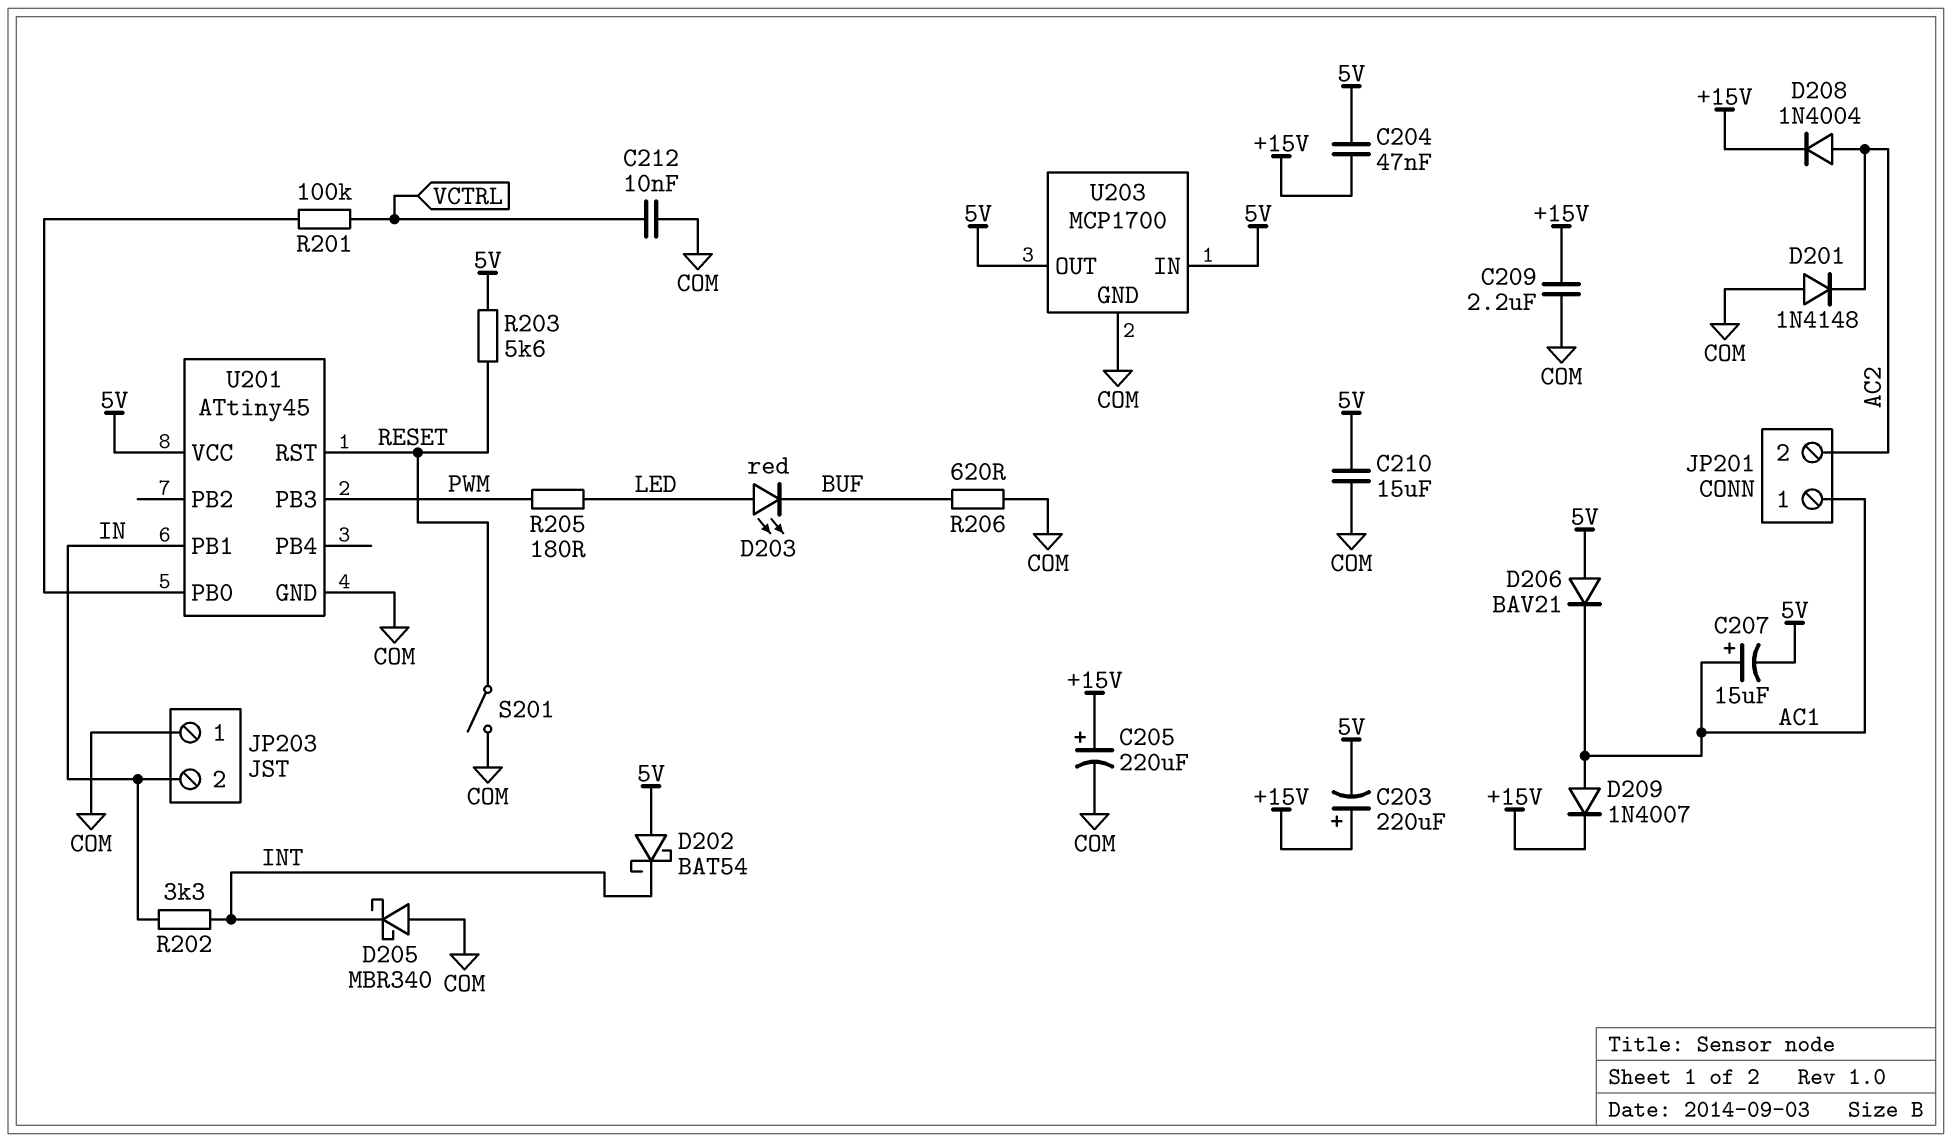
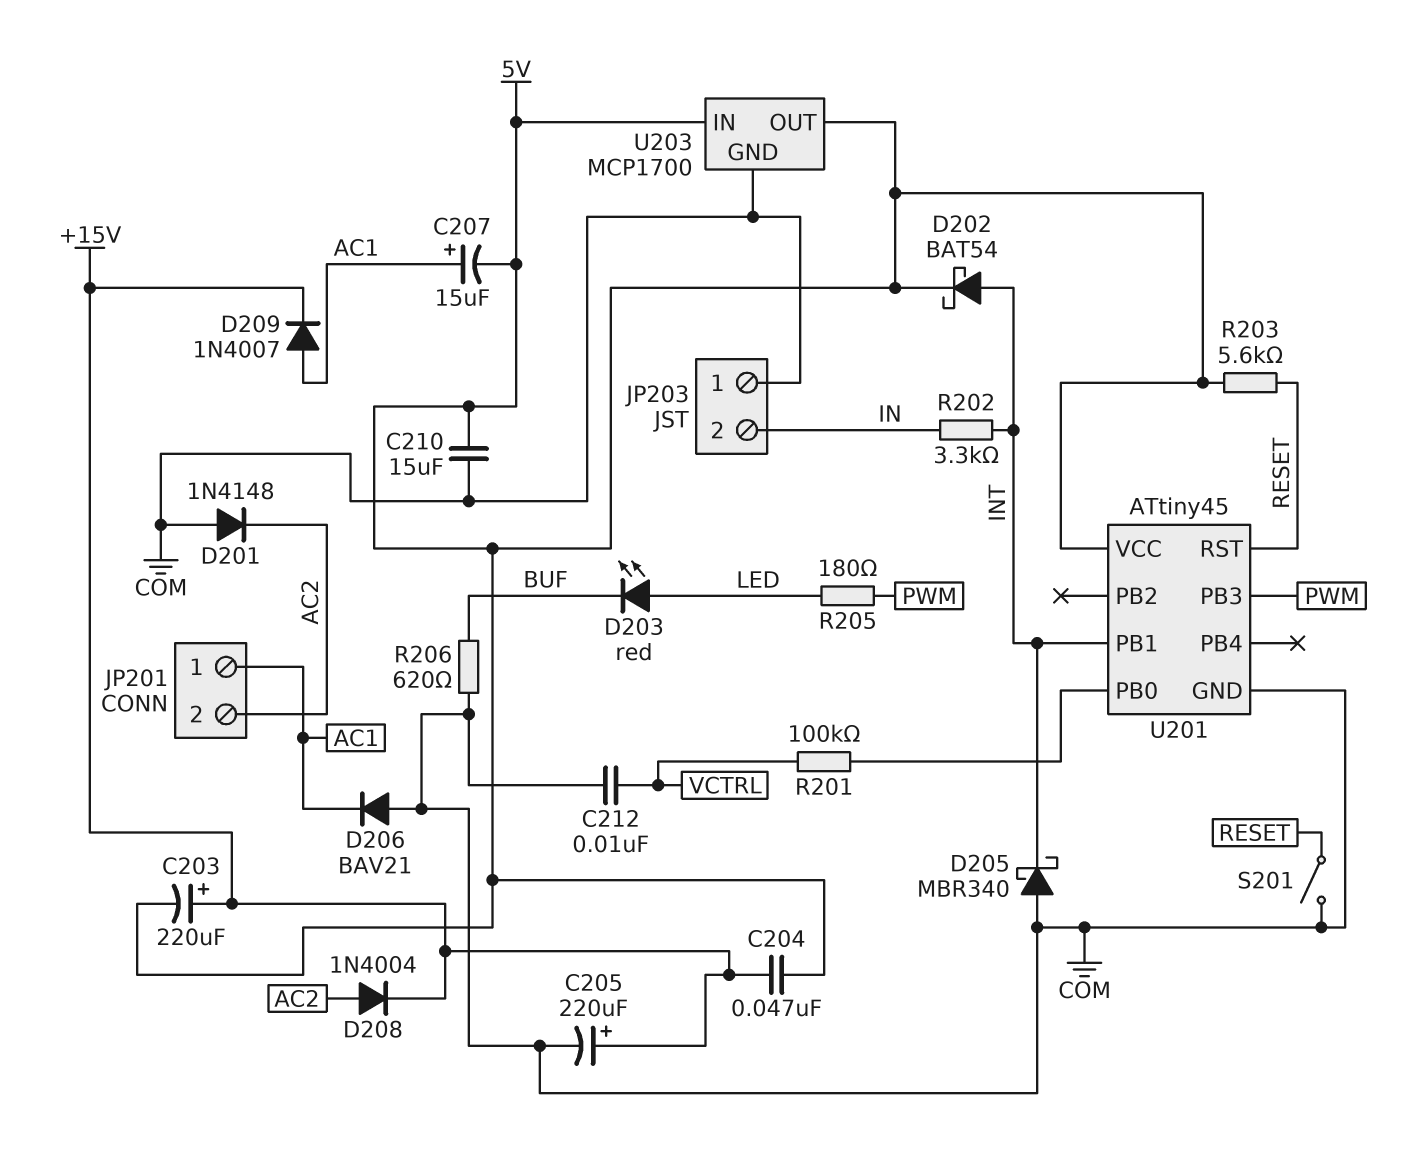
C209: 2.2uF (+15V, COM) -> none
D202: schottky BAT54 (A 5V, K INT) -> schottky BAT54 (A INT, K 5V)
D206: diode BAV21 (A 5V, K AC1) -> diode BAV21 (A COM, K AC1)
U201 pin PB1: IN -> INT

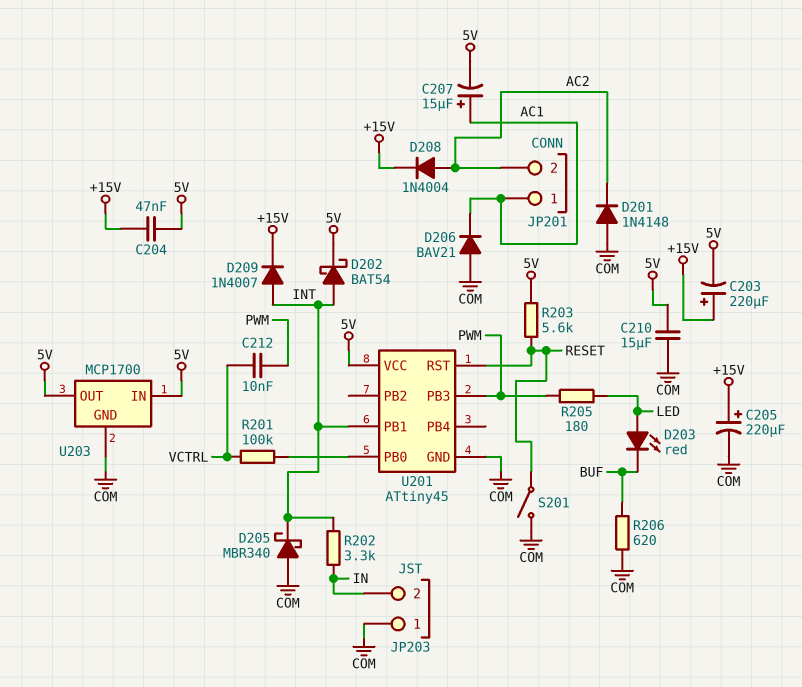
C212: 10nF (COM, VCTRL) -> 10nF (PWM, VCTRL)
D209: diode 1N4007 (A AC1, K +15V) -> diode 1N4007 (A INT, K +15V)

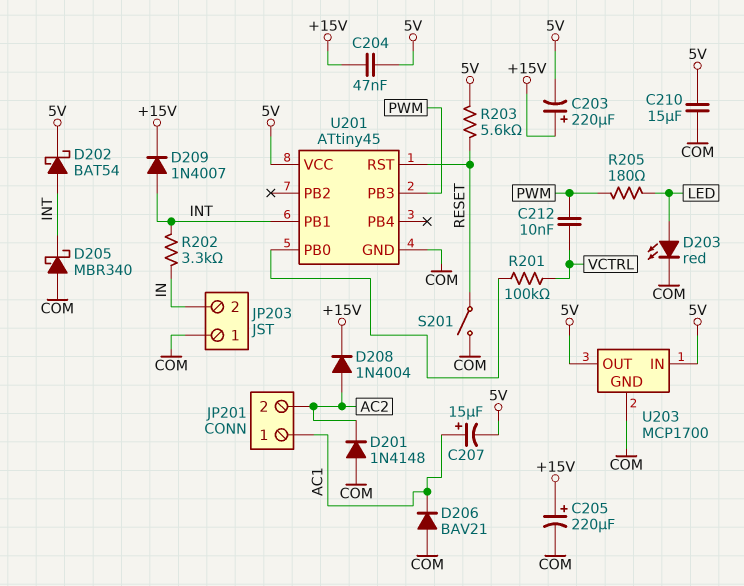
D203: LED red (A LED, K BUF) -> LED red (A LED, K COM)
R206: 620 (BUF, COM) -> none

